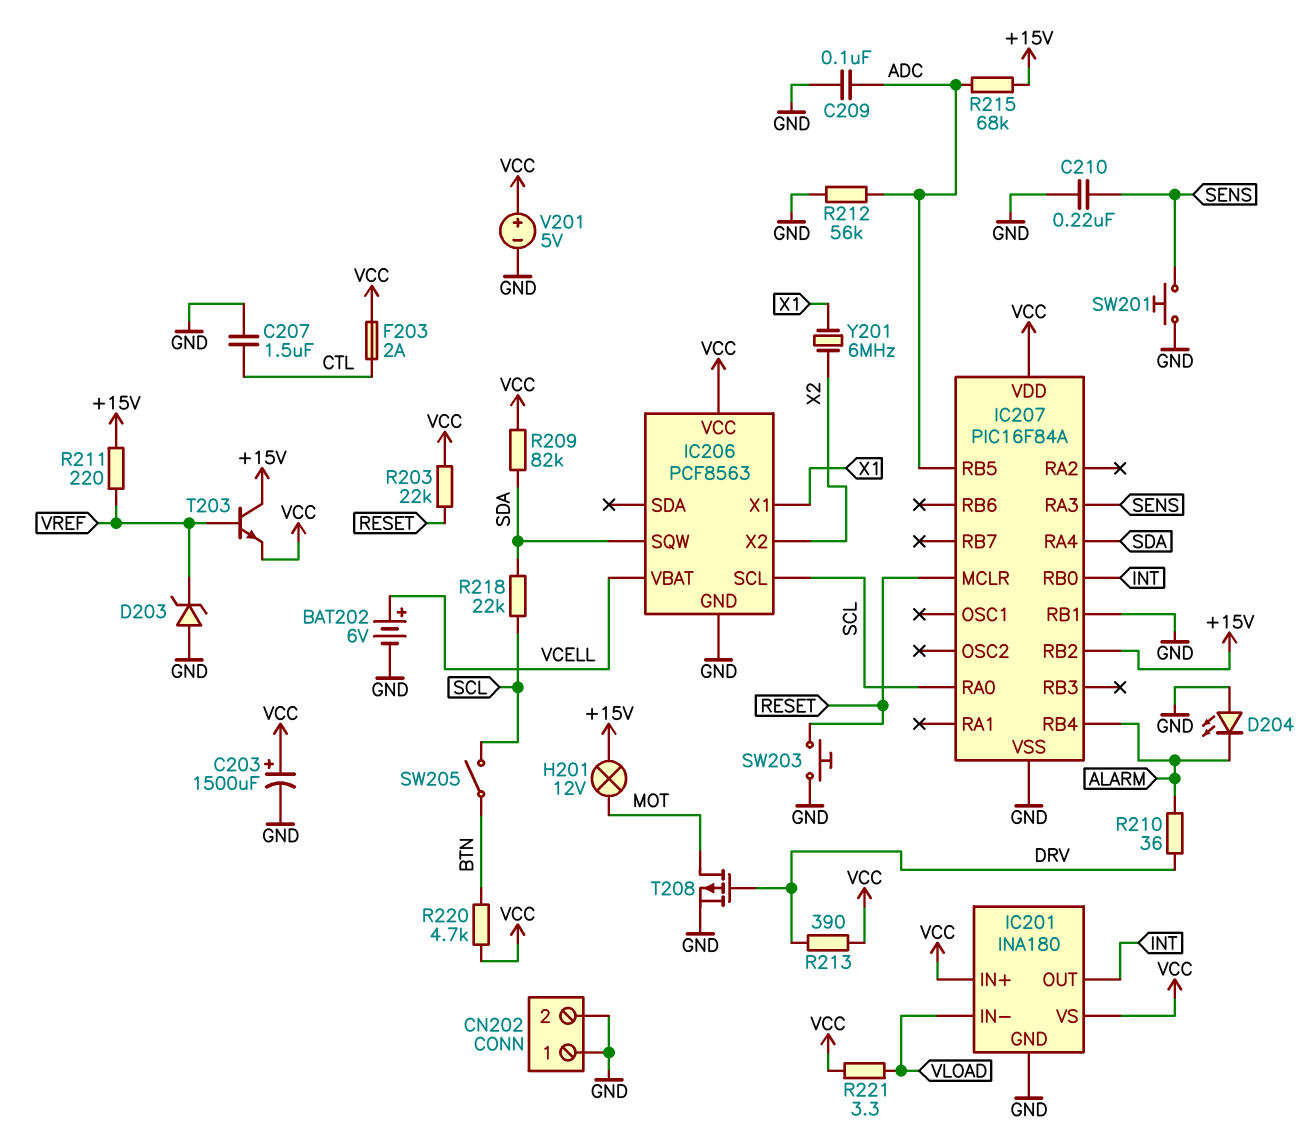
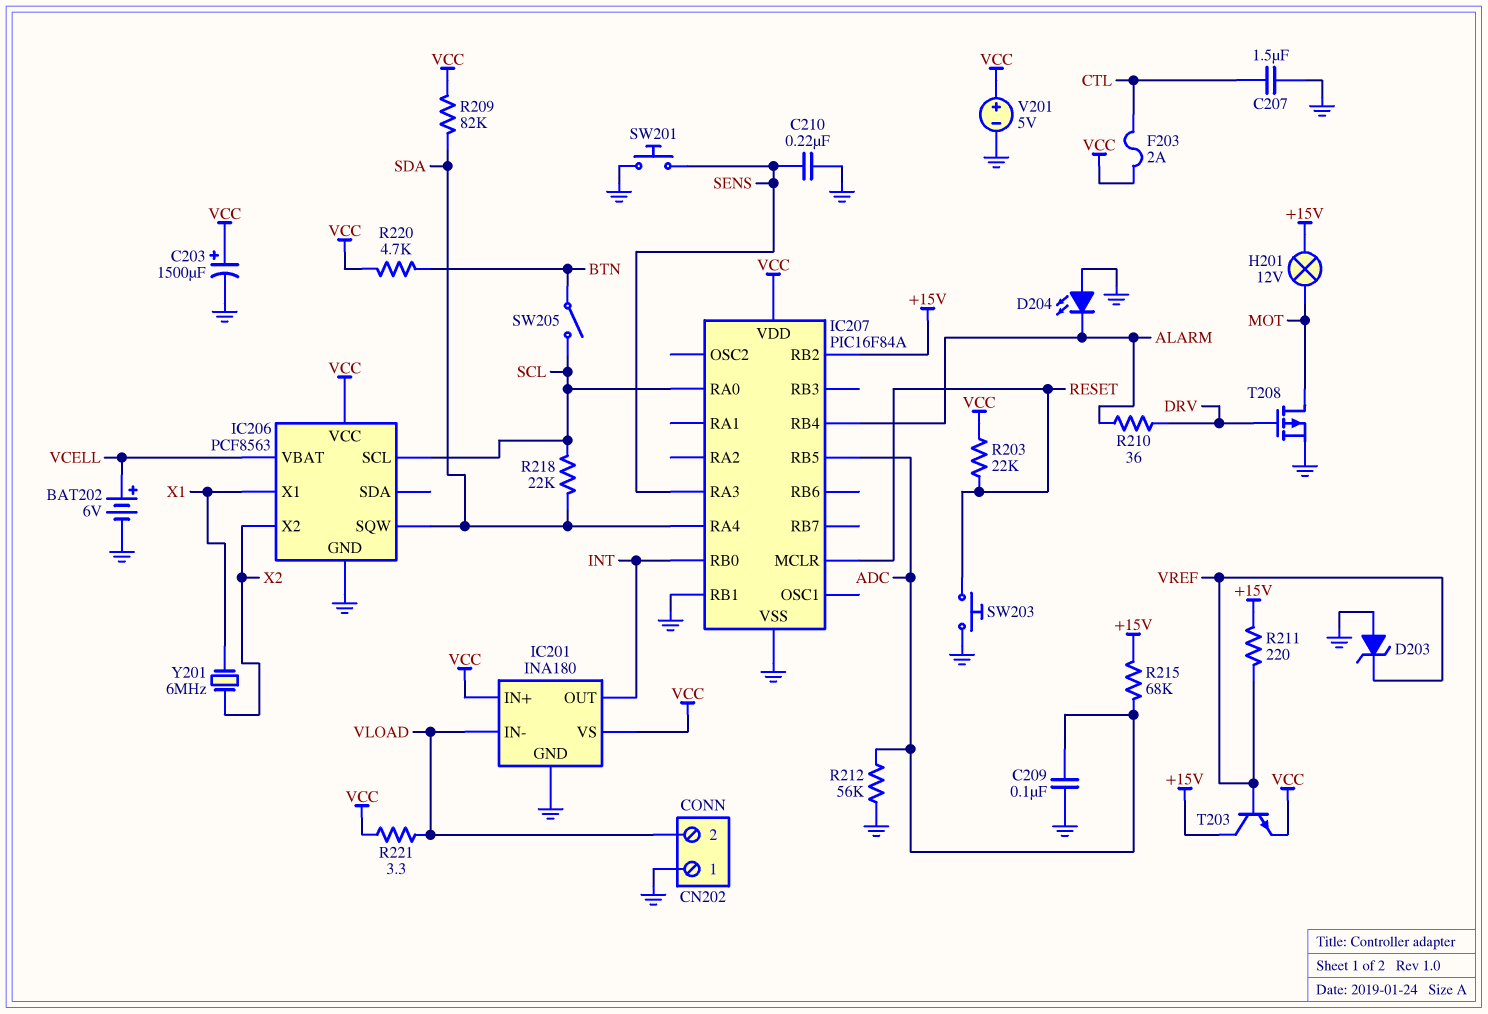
CN202 pin 2: GND -> VLOAD
R213: 390 (DRV, VCC) -> none

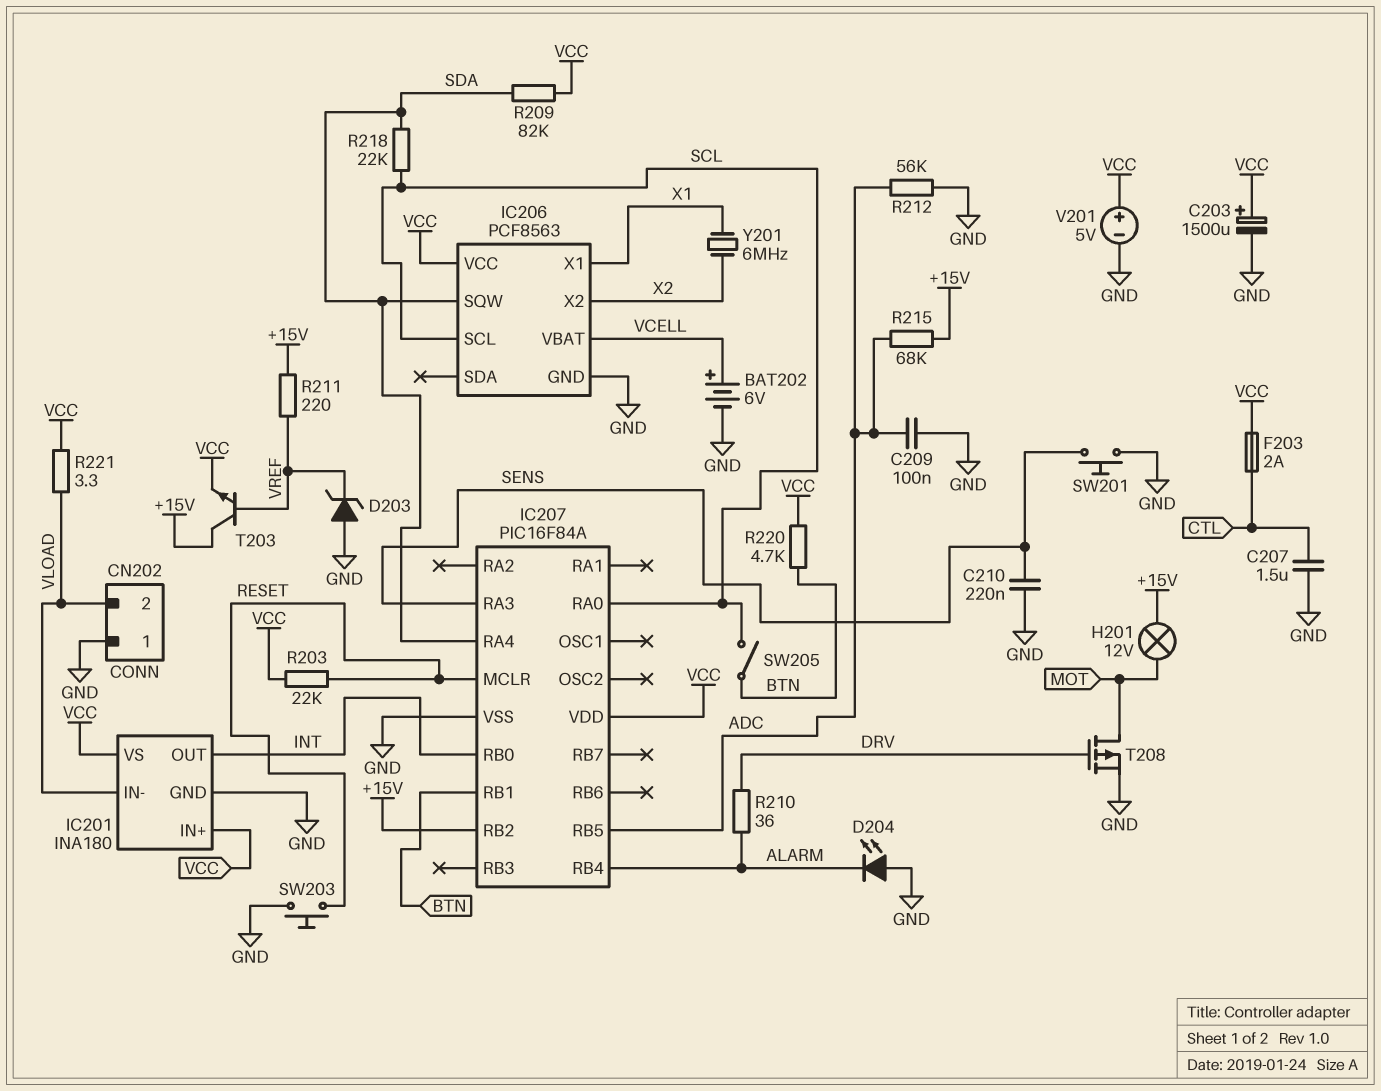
IC207 pin RB1: GND -> BTN

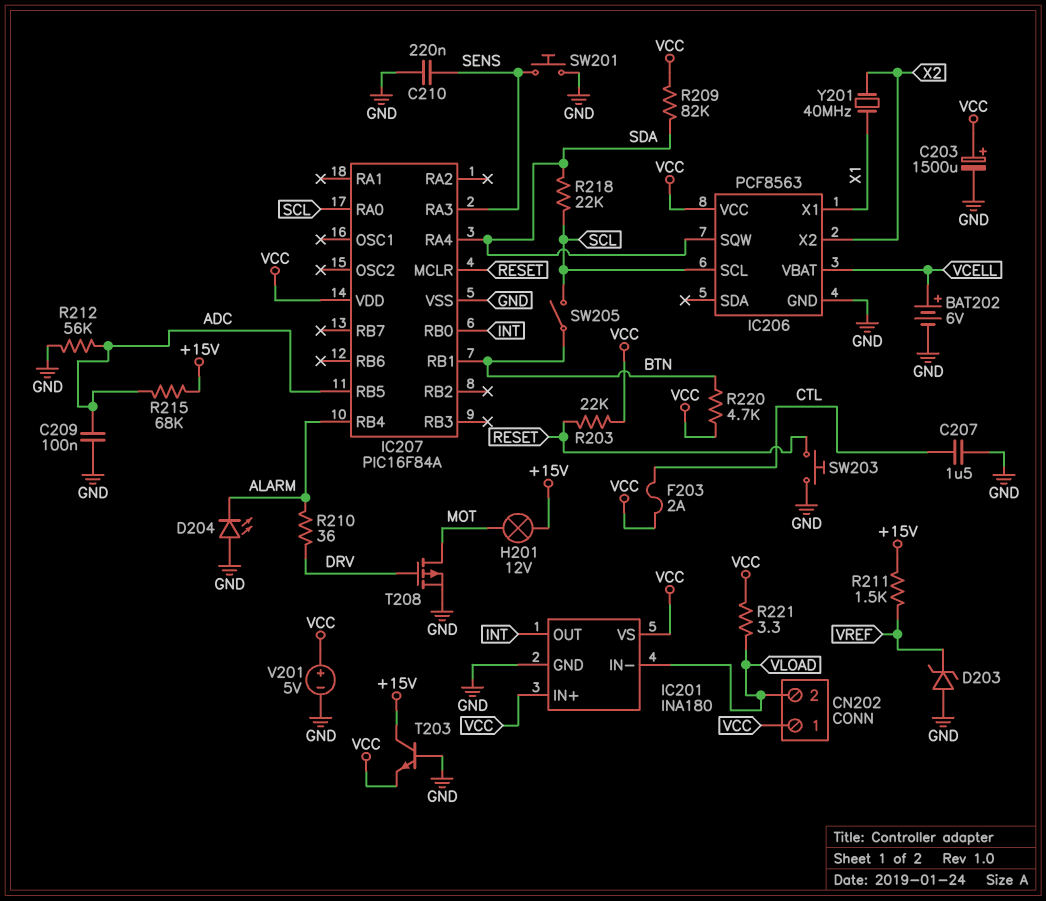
CN202 pin 1: GND -> VCC
IC207 pin RB2: +15V -> none
R211: 220 (+15V, VREF) -> 1.5k (+15V, VREF)
T203: NPN (B VREF, C +15V, E VCC) -> NPN (B GND, C +15V, E VCC)
Y201: 6MHz (X1, X2) -> 40MHz (X1, X2)

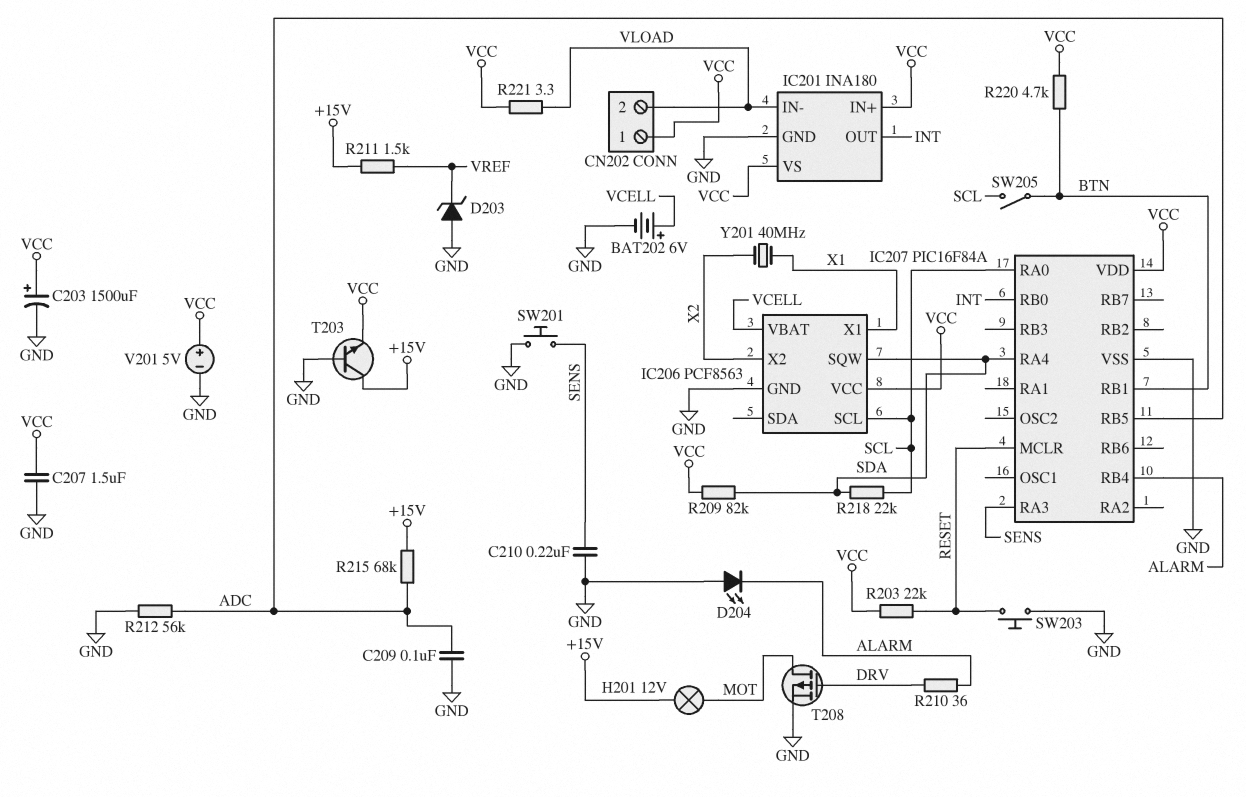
C207: 1.5uF (CTL, GND) -> 1.5uF (GND, VCC)
F203: 2A (CTL, VCC) -> none

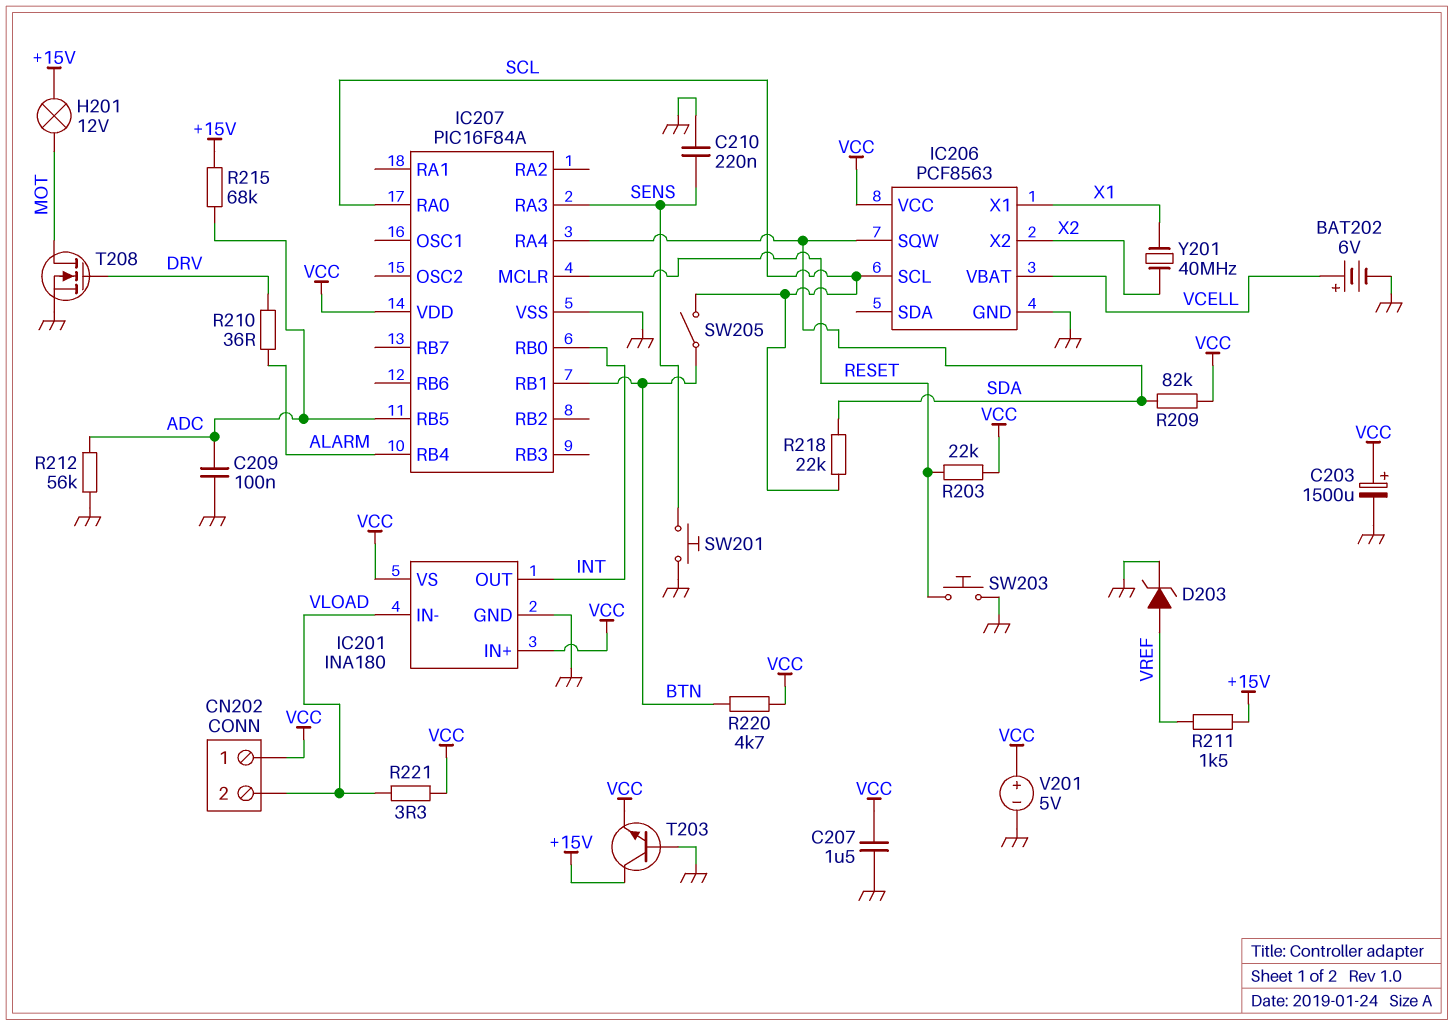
D203: zener (A GND, K VREF) -> zener (A VREF, K GND)
D204: LED (A GND, K ALARM) -> none
T208: PMOS (G DRV, D MOT, S GND) -> NMOS (G DRV, D MOT, S GND)

